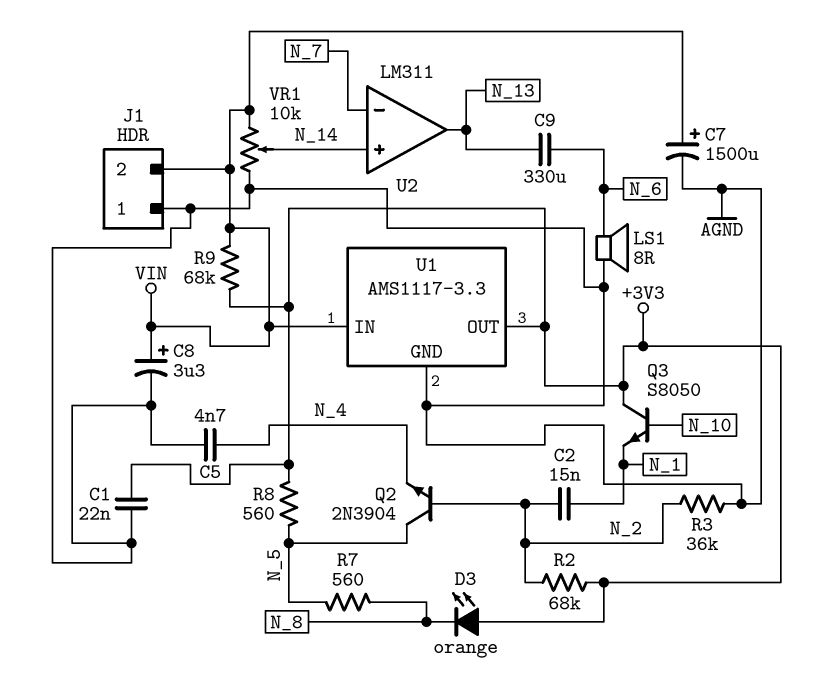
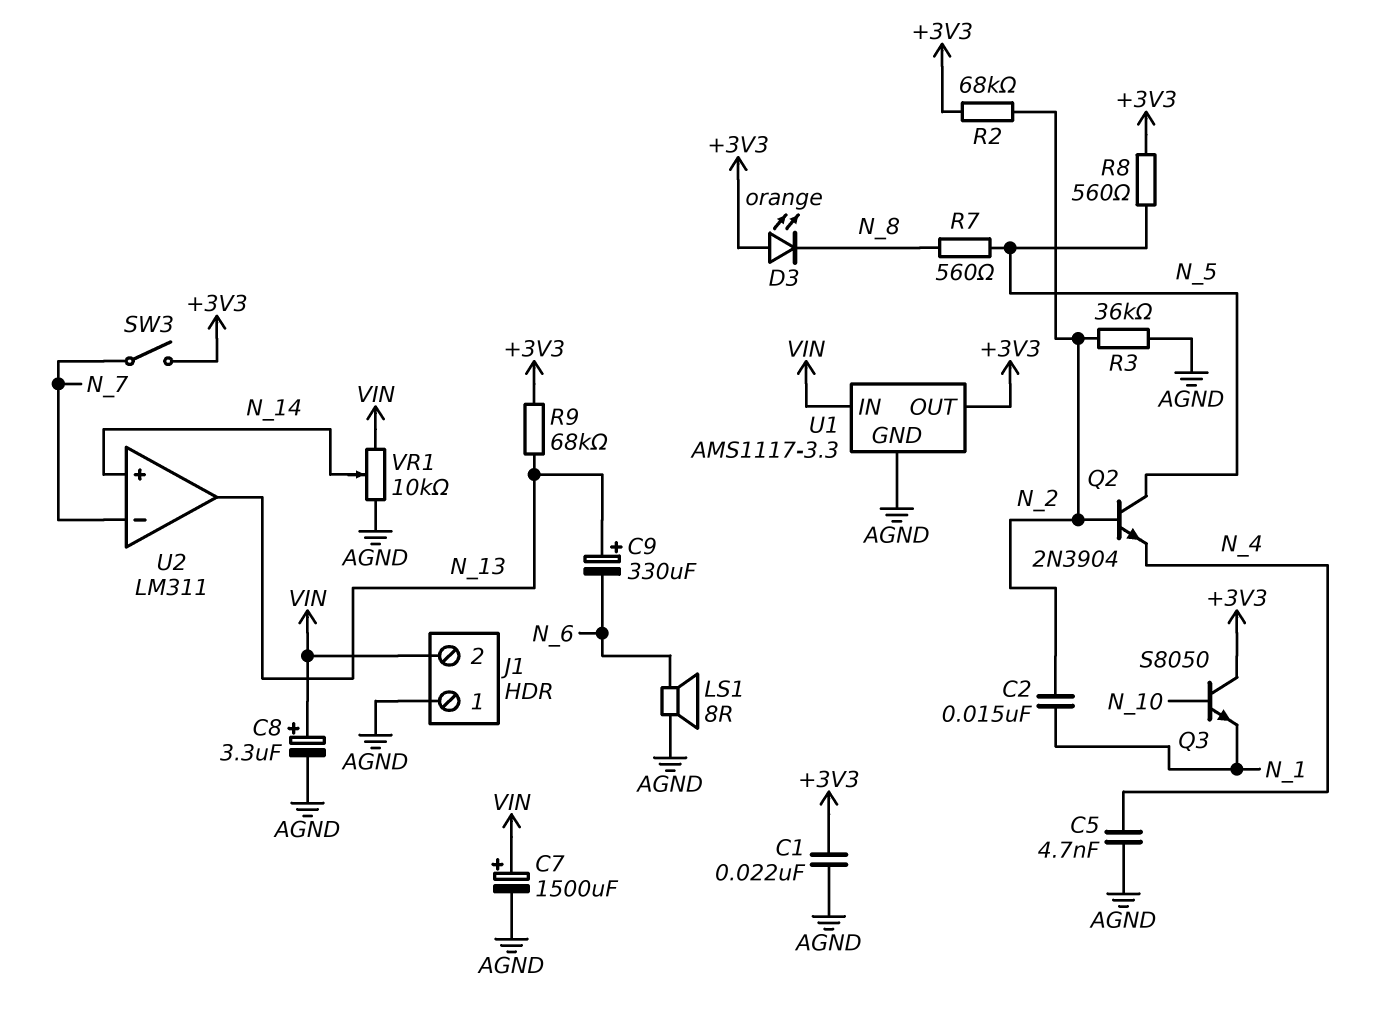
C9: 330uF (N_6, N_13) -> 330uF (plus N_13, minus N_6)
R9: 68k (+3V3, VIN) -> 68k (+3V3, N_13)
SW3: none -> switch (+3V3, N_7)

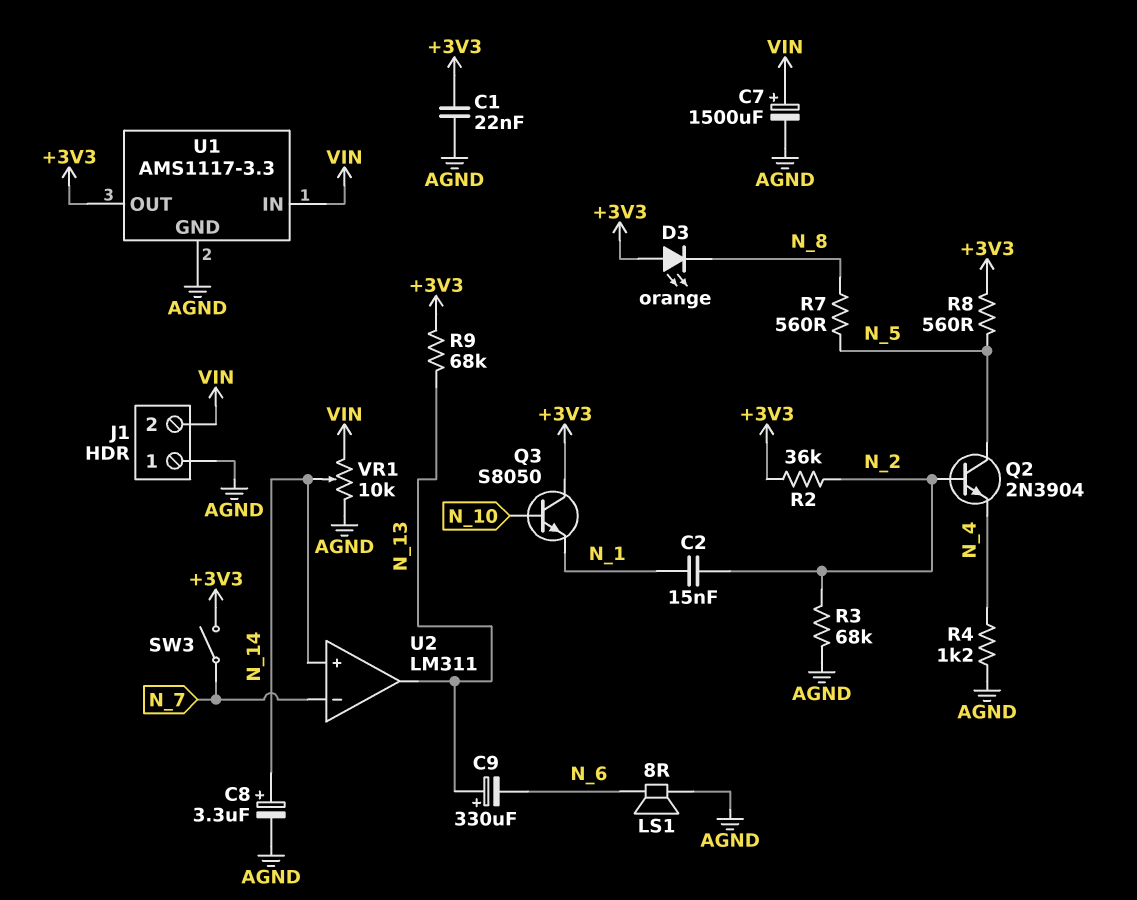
C5: 4.7nF (AGND, N_4) -> none
C8: 3.3uF (plus VIN, minus AGND) -> 3.3uF (plus N_14, minus AGND)
R2: 68k (+3V3, N_2) -> 36k (+3V3, N_2)
R3: 36k (AGND, N_2) -> 68k (AGND, N_2)
R4: none -> 1.2k (AGND, N_4)

